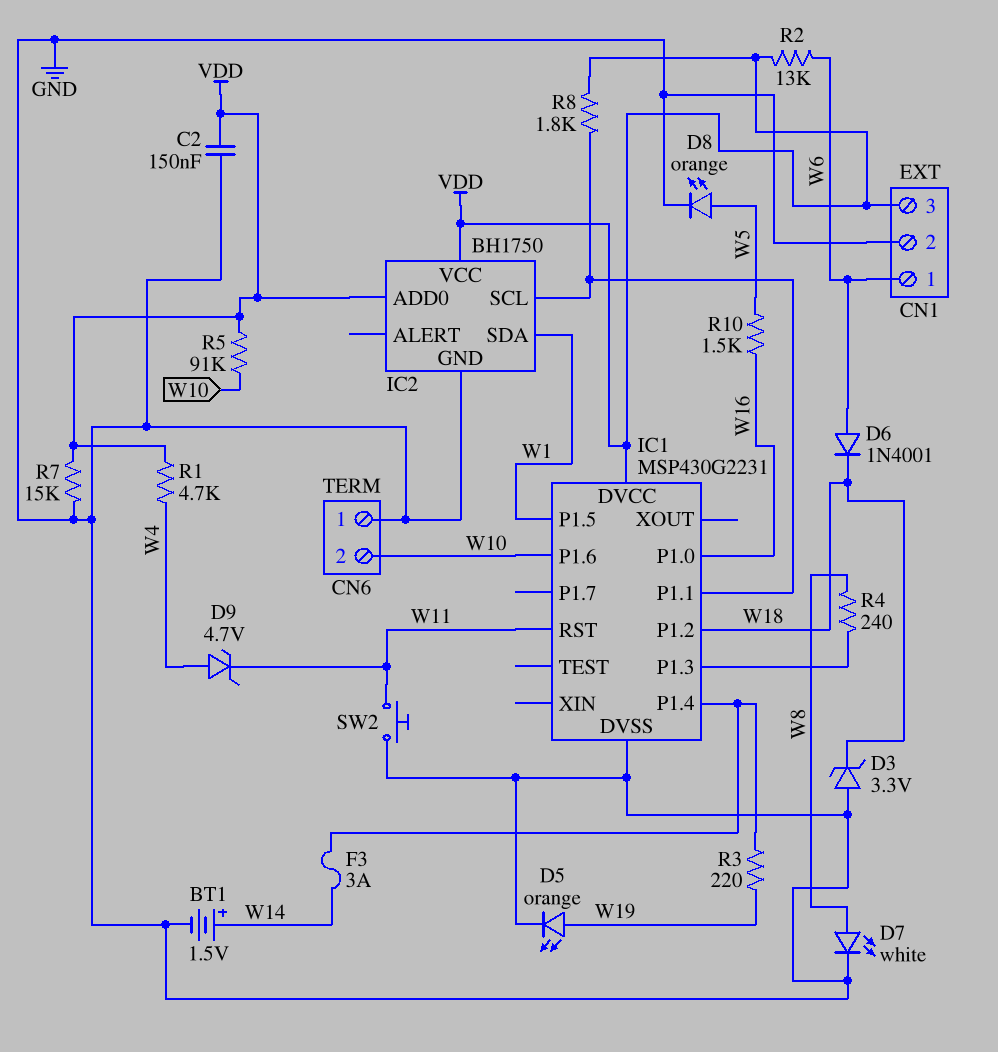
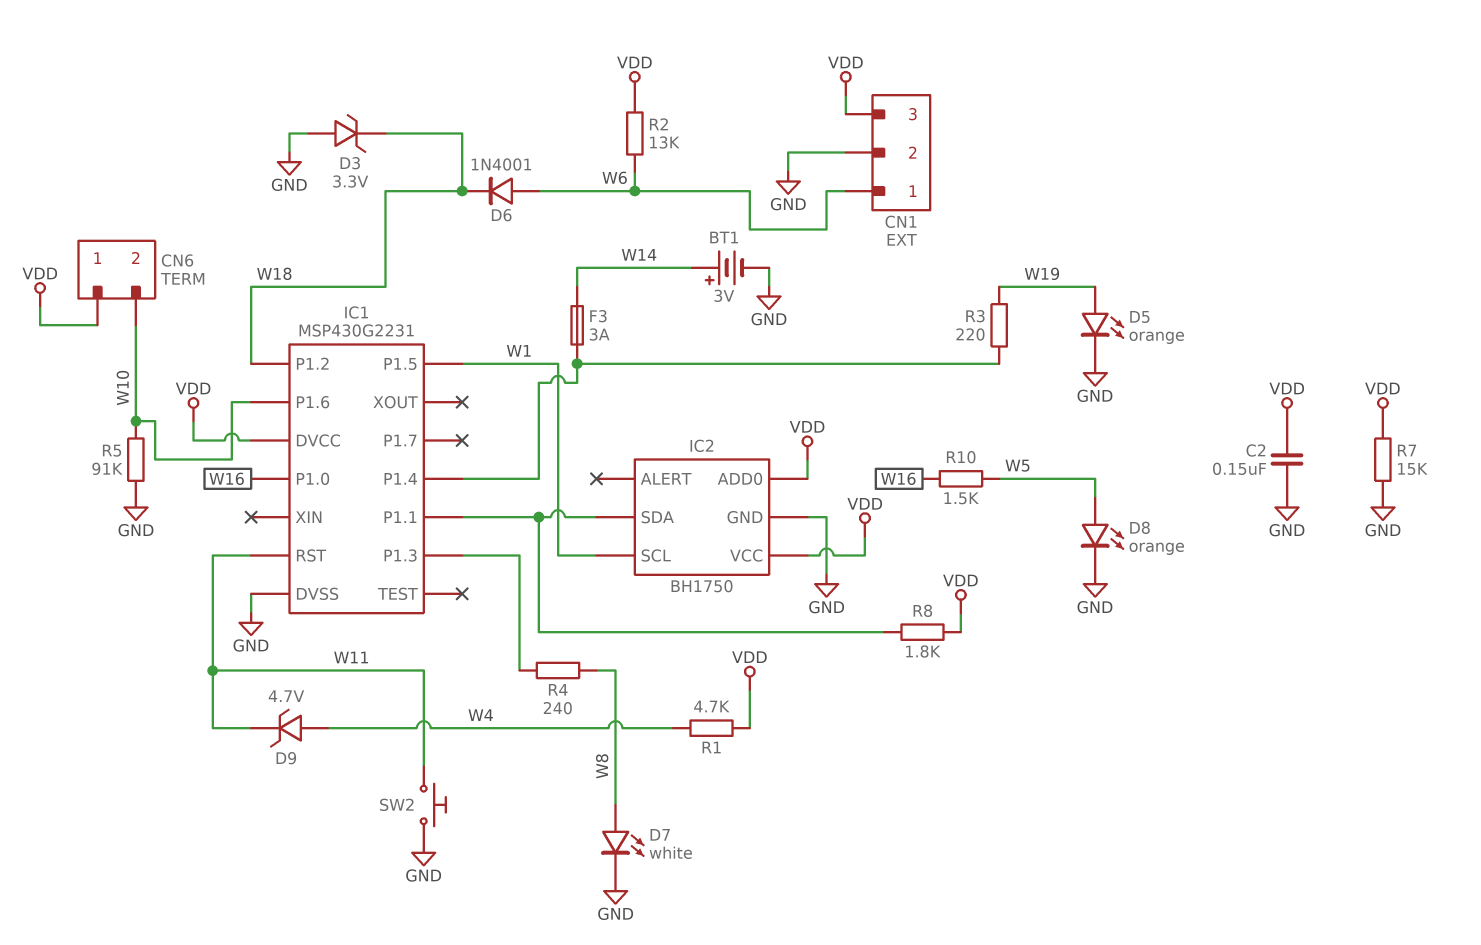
BT1: 1.5V (plus W14, minus GND) -> 3V (plus W14, minus GND)
CN6 pin 1: GND -> VDD
IC2 pin SCL: IC1/P1.1 -> W1
IC2 pin SDA: W1 -> IC1/P1.1
R5: 91k (VDD, W10) -> 91k (GND, W10)

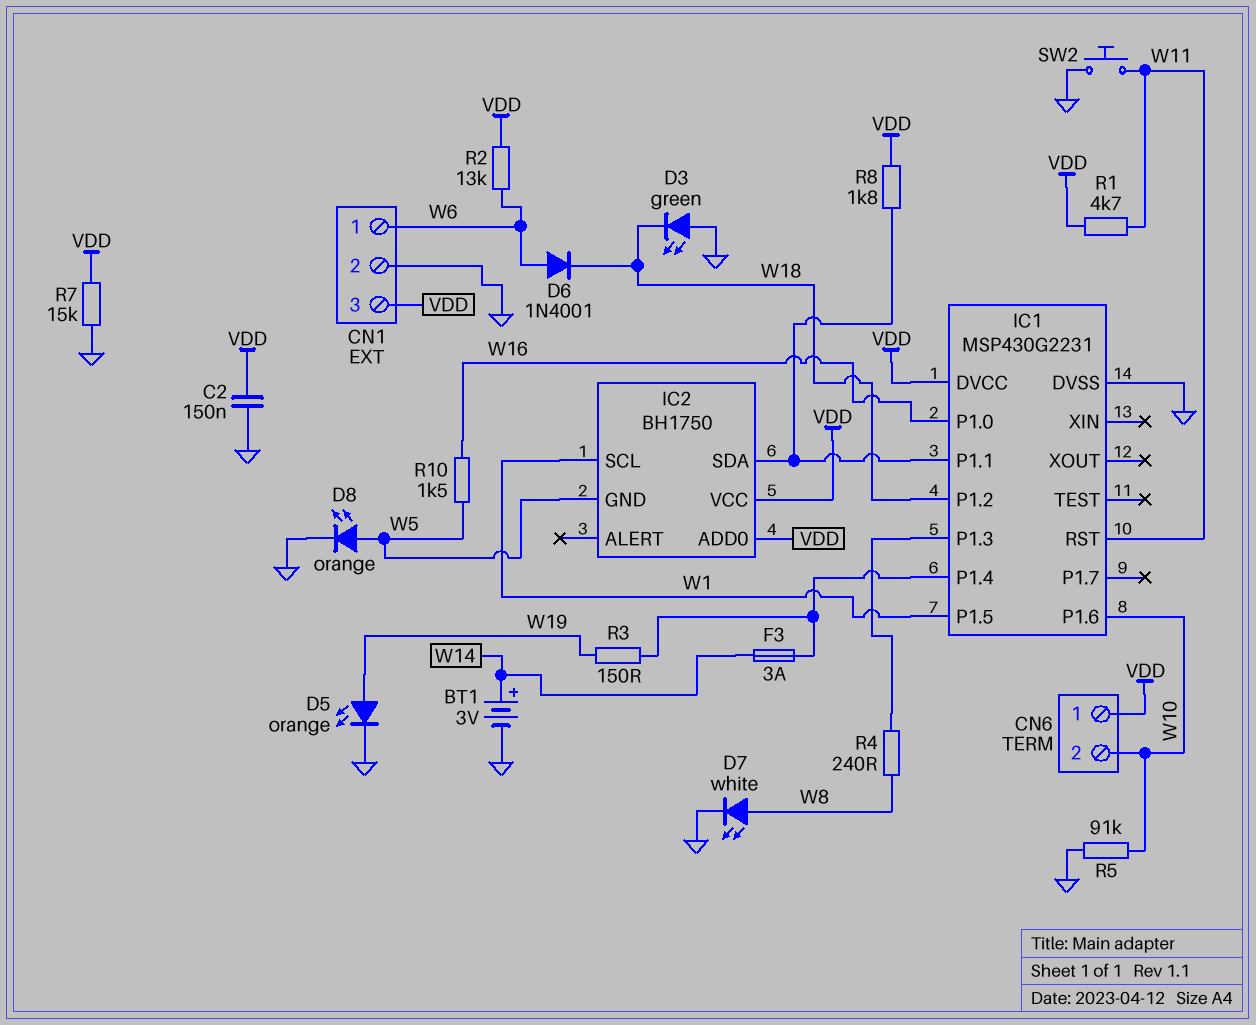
D3: zener 3.3V (A GND, K W18) -> LED green (A GND, K W18)
D9: zener 4.7V (A W4, K W11) -> none
IC2 pin GND: GND -> W5
R1: 4.7k (VDD, W4) -> 4.7k (VDD, W11)
R3: 220 (IC1/P1.4, W19) -> 150 (IC1/P1.4, W19)

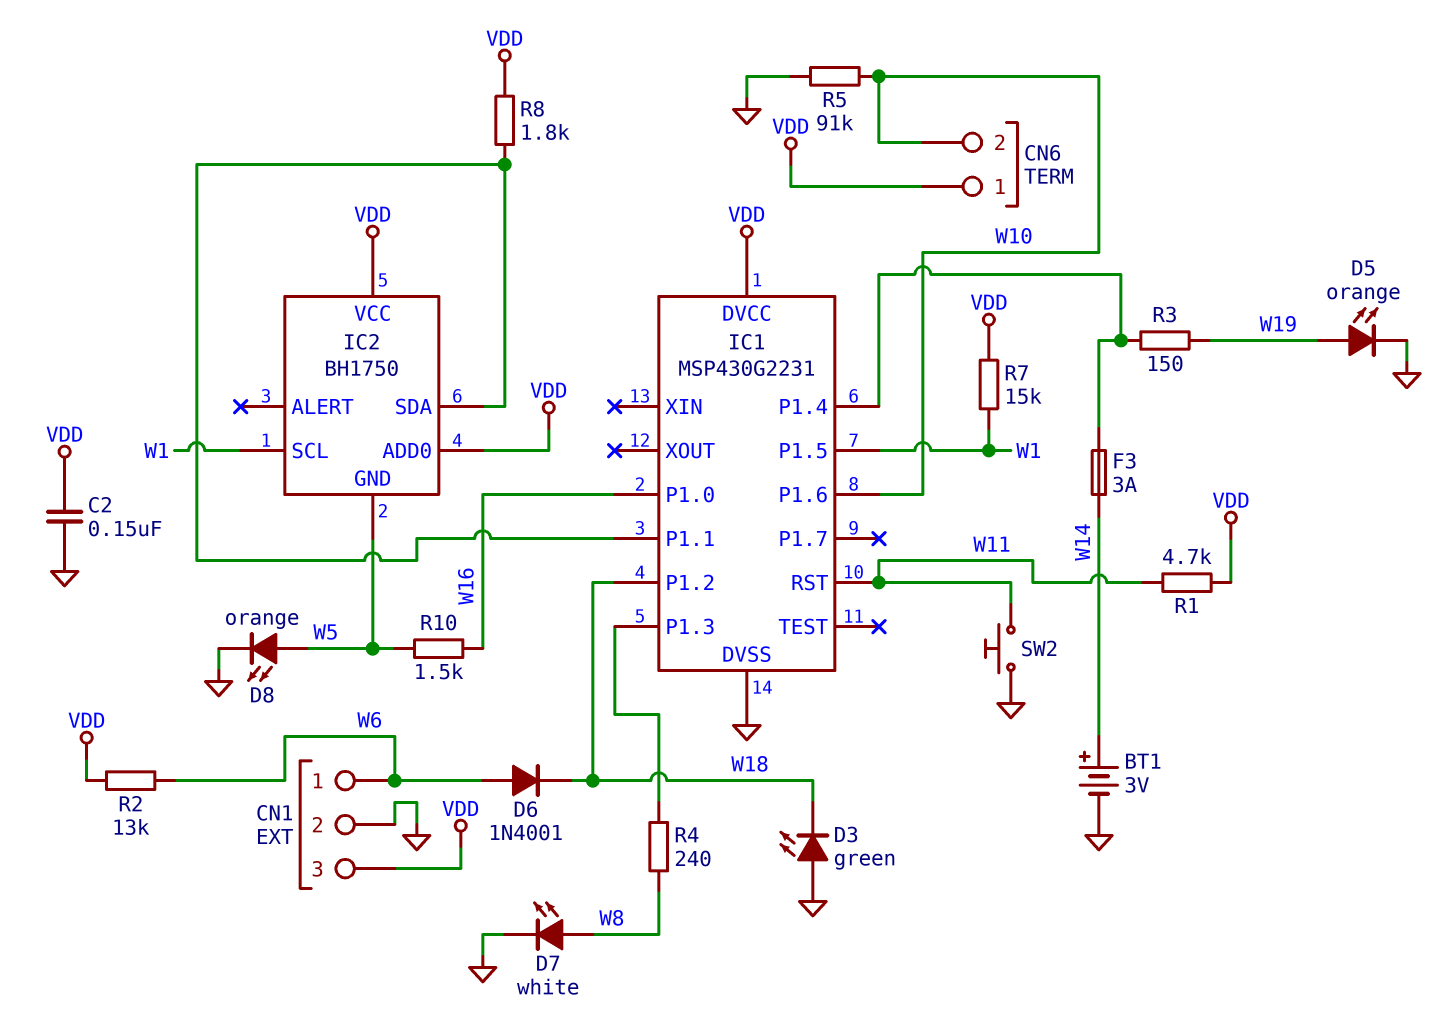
R7: 15k (GND, VDD) -> 15k (VDD, W1)

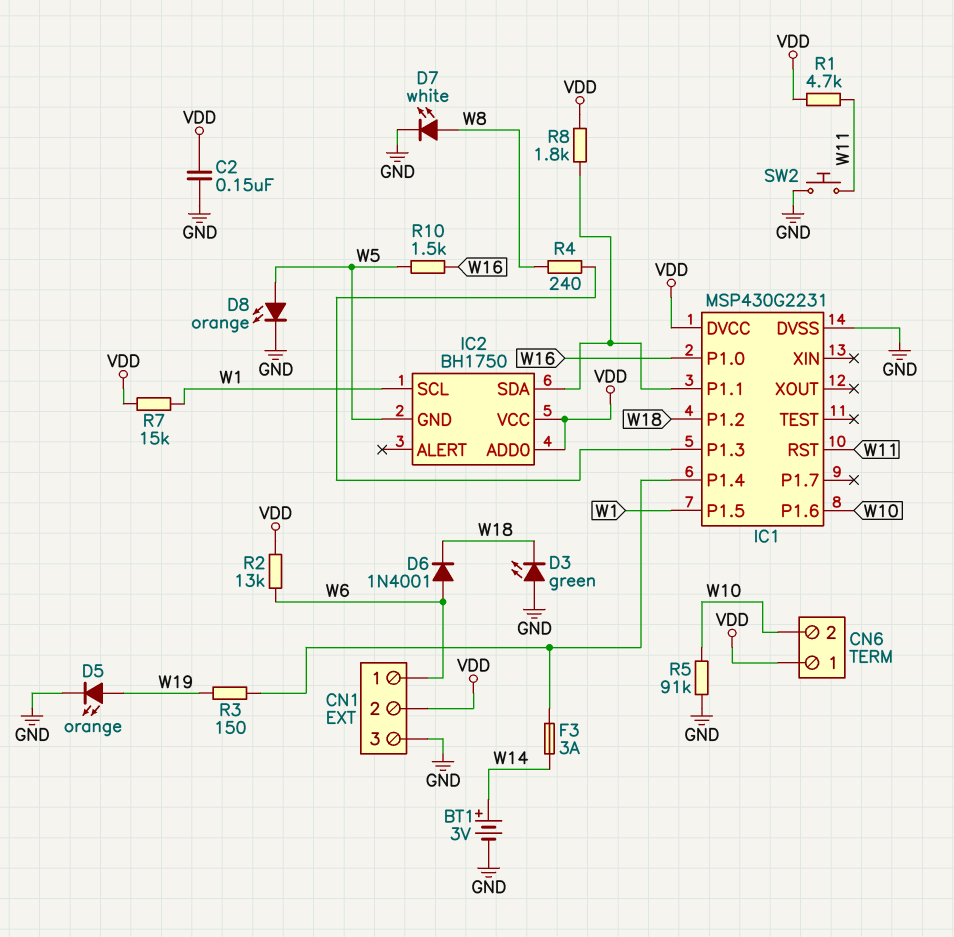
CN1 pin 2: GND -> VDD
CN1 pin 3: VDD -> GND

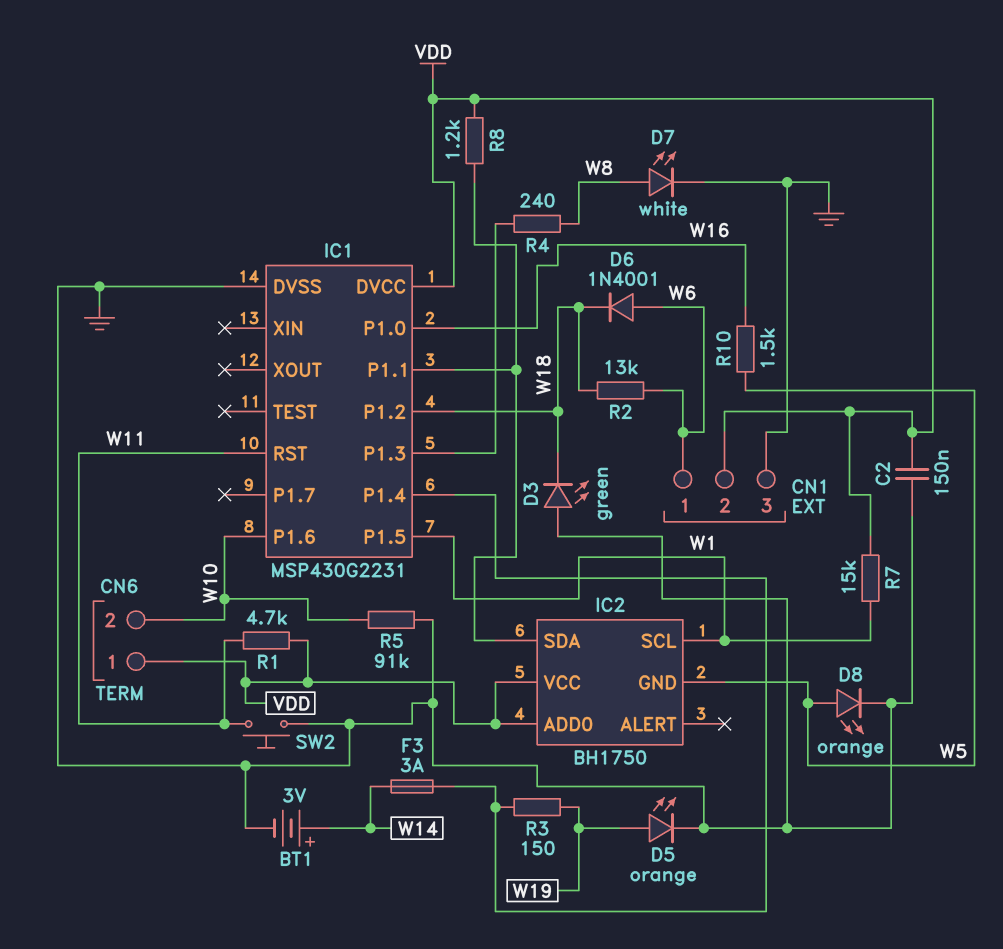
R2: 13k (VDD, W6) -> 13k (W6, W18)
R8: 1.8k (IC1/P1.1, VDD) -> 1.2k (IC1/P1.1, VDD)

